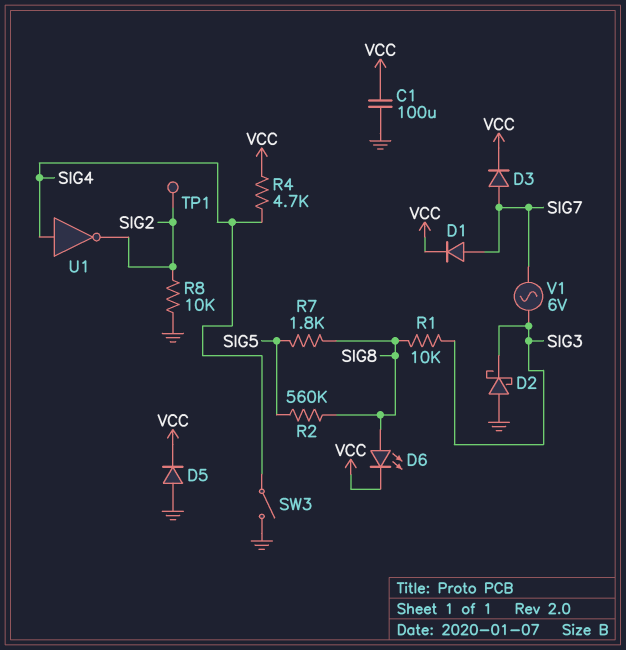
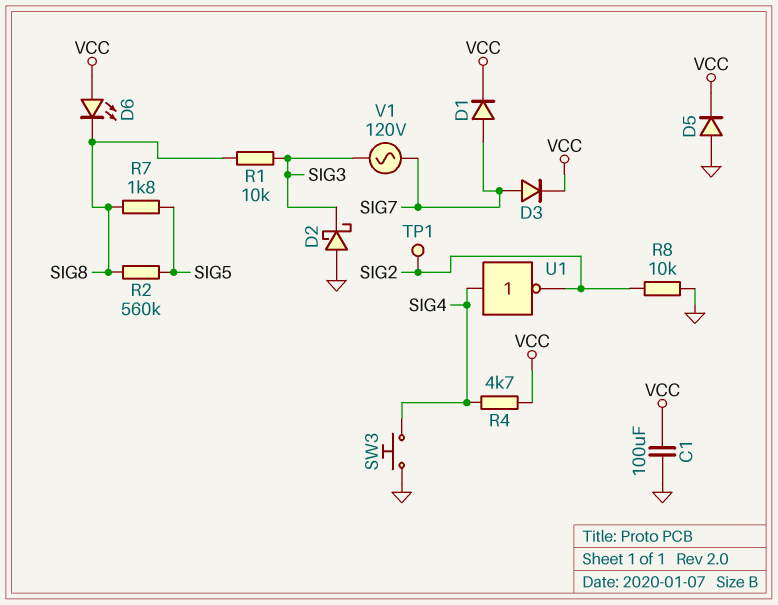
D6: LED (A SIG8, K VCC) -> LED (A VCC, K SIG8)
SW3: switch (GND, SIG4) -> button (GND, SIG4)
V1: AC 6V (SIG3, SIG7) -> AC 120V (SIG3, SIG7)

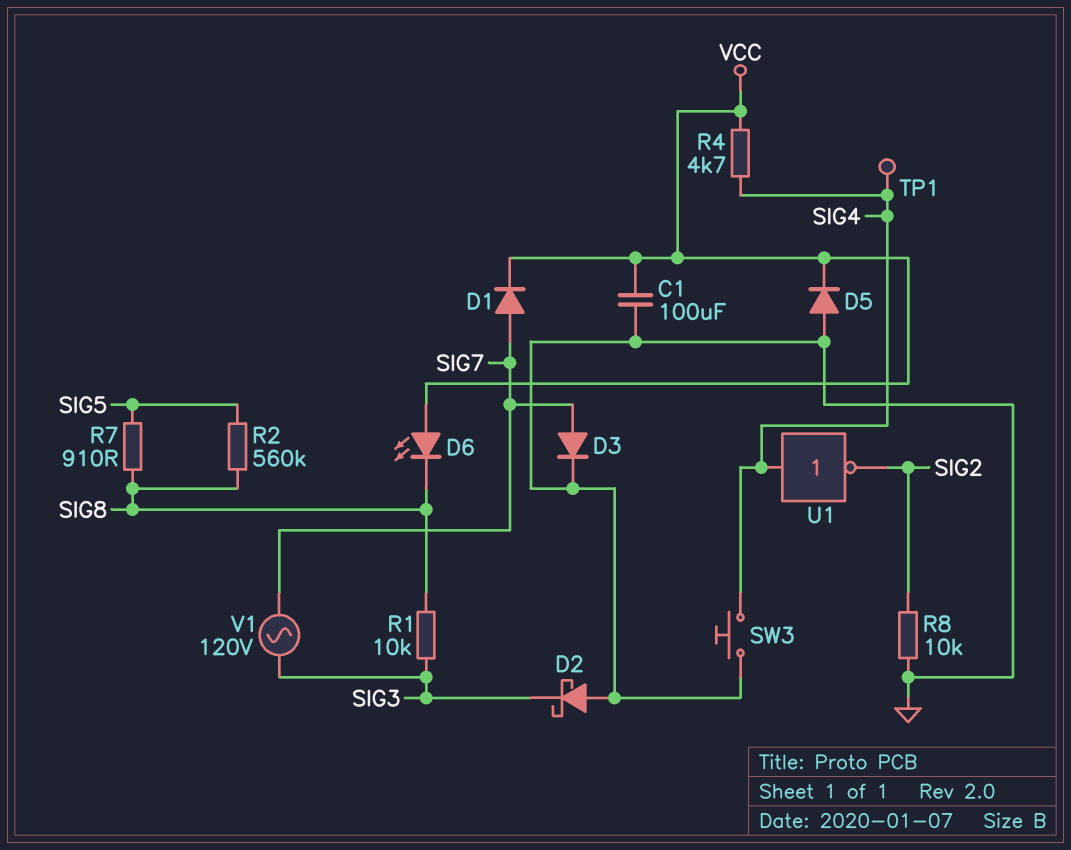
D3: diode (A SIG7, K VCC) -> diode (A SIG7, K GND)
R7: 1.8k (SIG5, SIG8) -> 910 (SIG5, SIG8)
TP1: test point (SIG2) -> test point (SIG4)

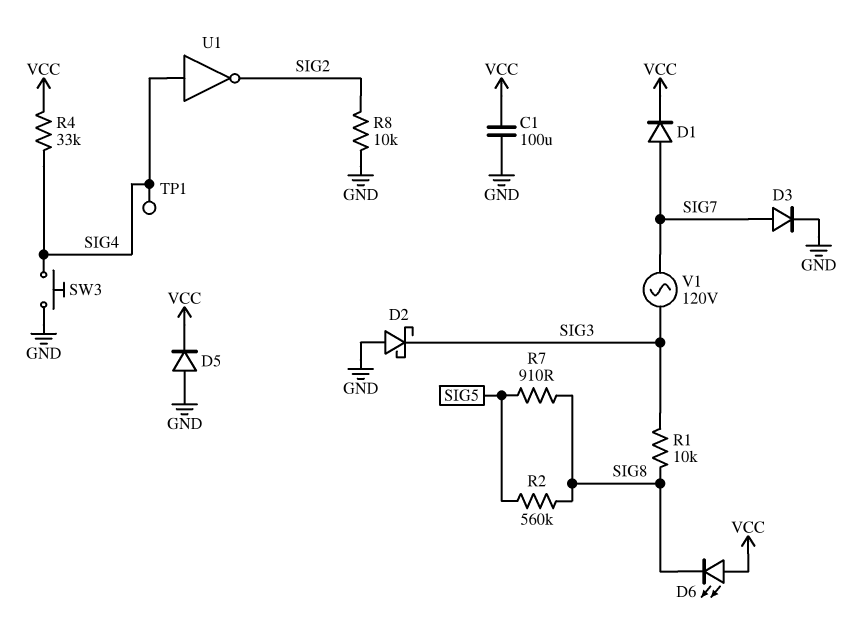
R4: 4.7k (SIG4, VCC) -> 33k (SIG4, VCC)

